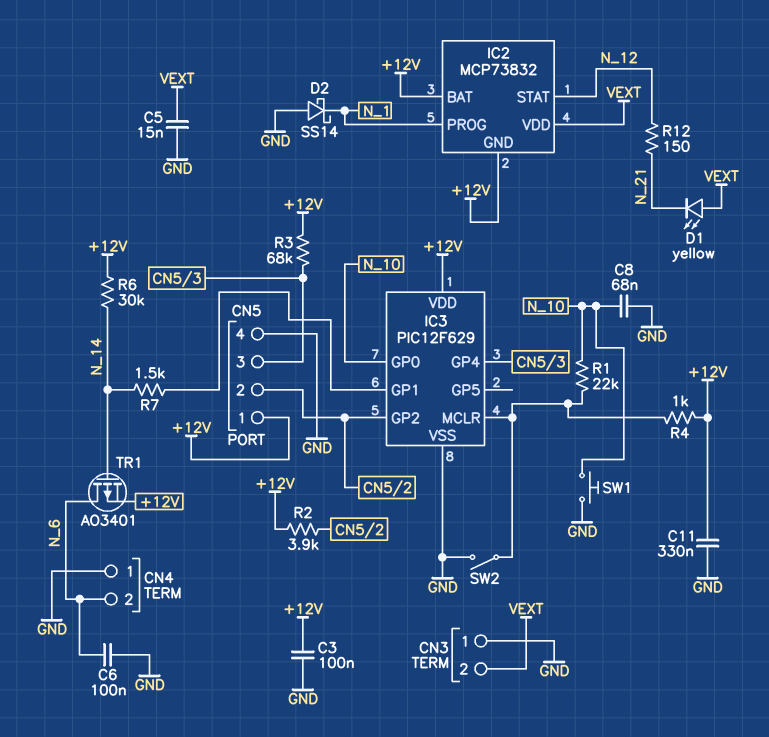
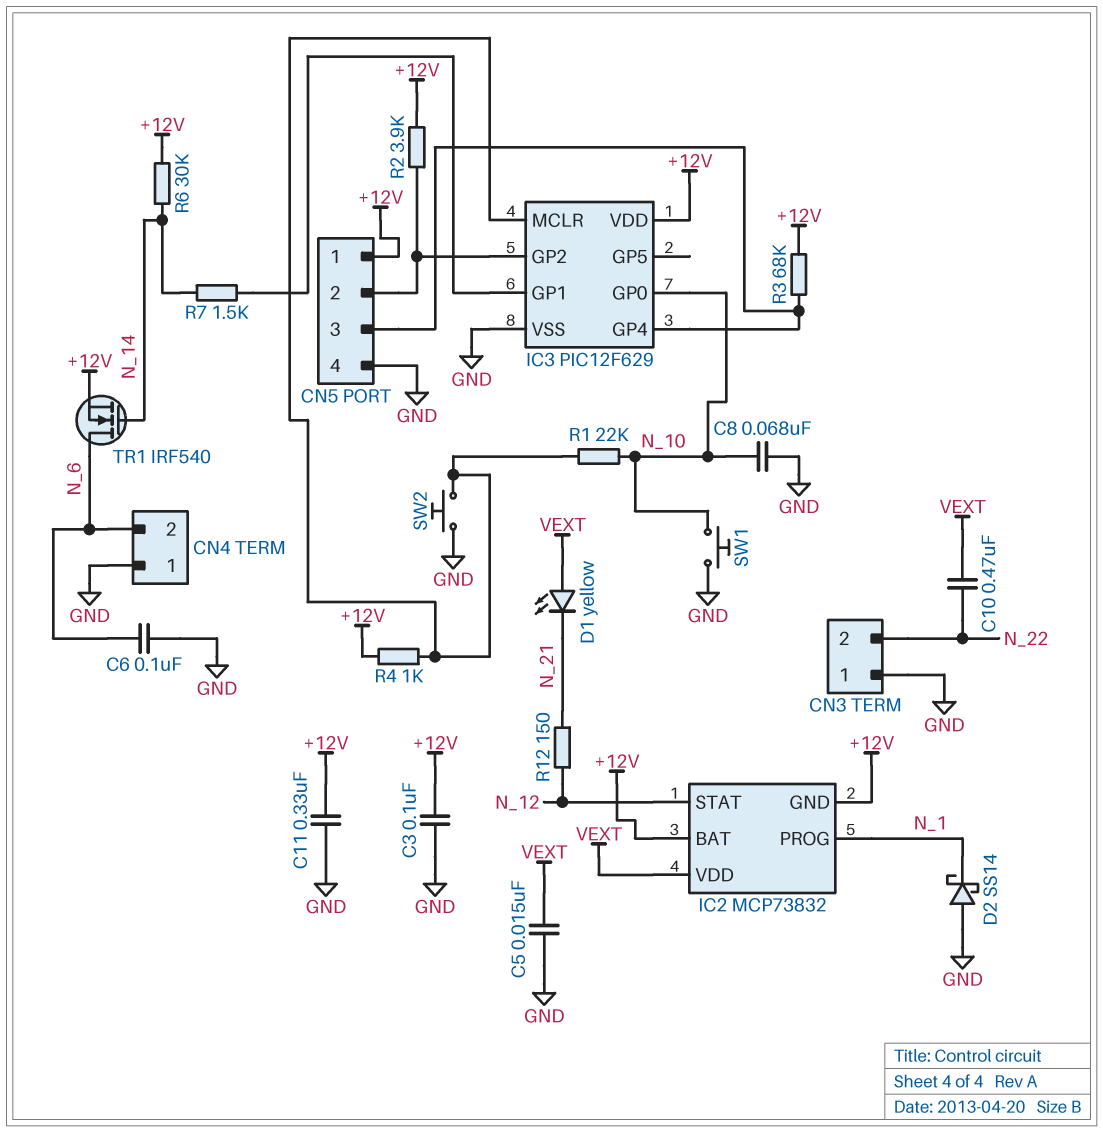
C10: none -> 470nF (N_22, VEXT)
CN3 pin 2: VEXT -> N_22
SW2: switch (GND, IC3/MCLR) -> button (GND, IC3/MCLR)
TR1: PMOS AO3401 (G N_14, D N_6, S +12V) -> NMOS IRF540 (G N_14, D N_6, S +12V)

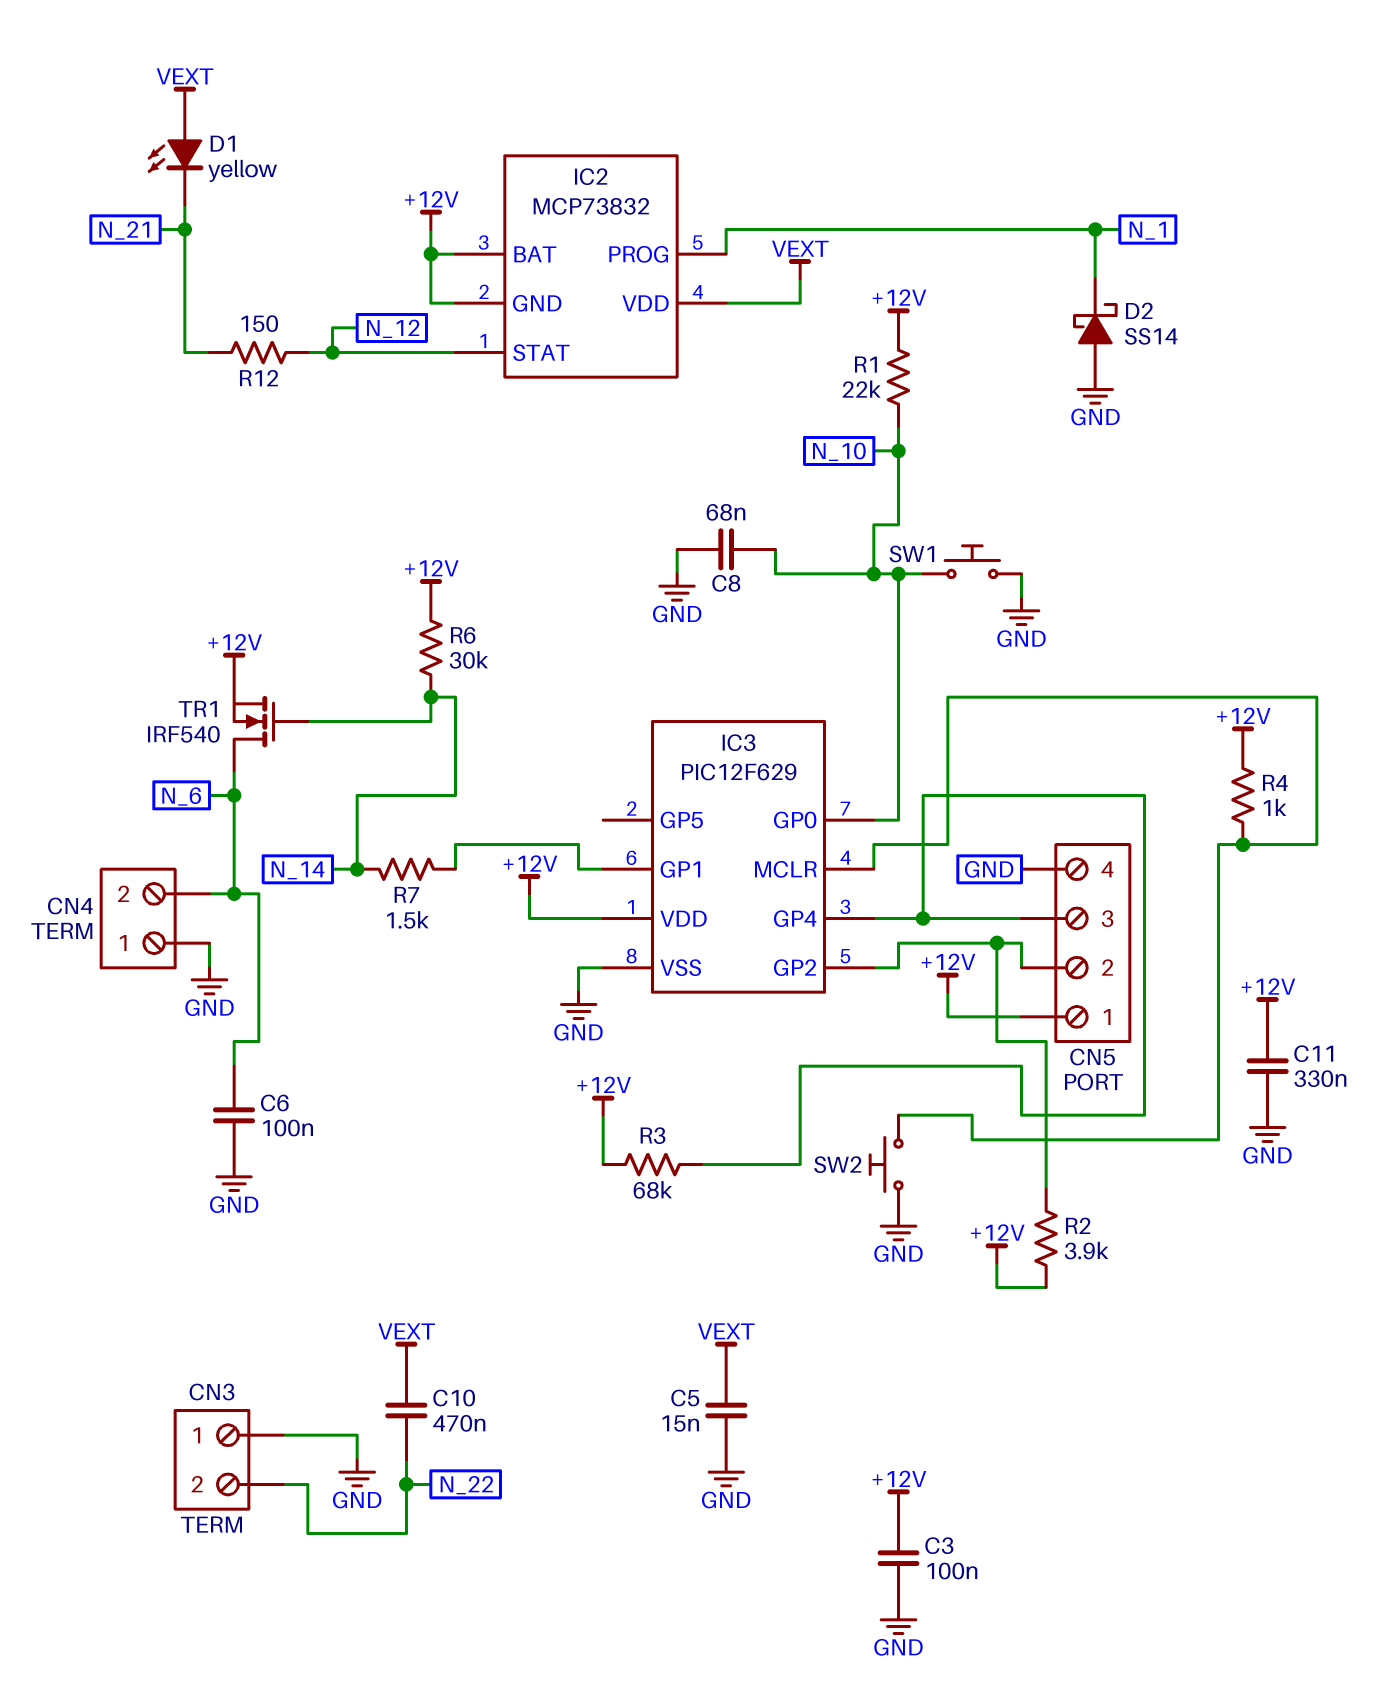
R1: 22k (IC3/MCLR, N_10) -> 22k (+12V, N_10)

